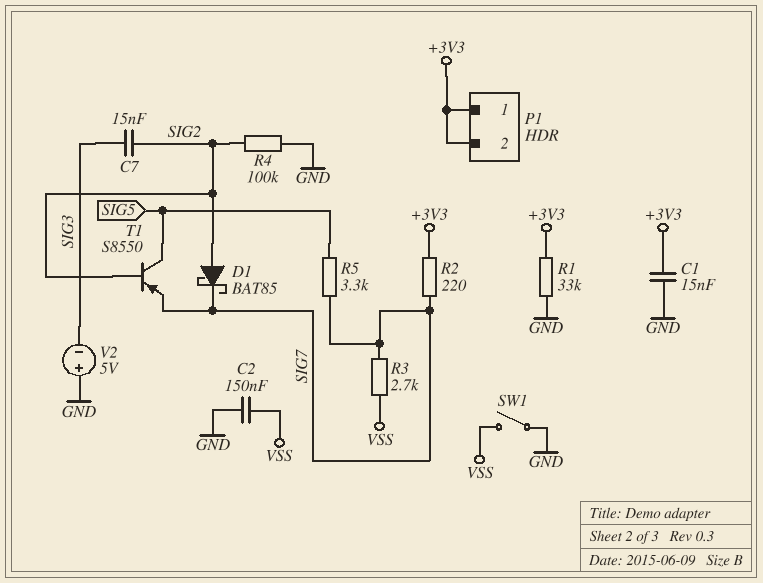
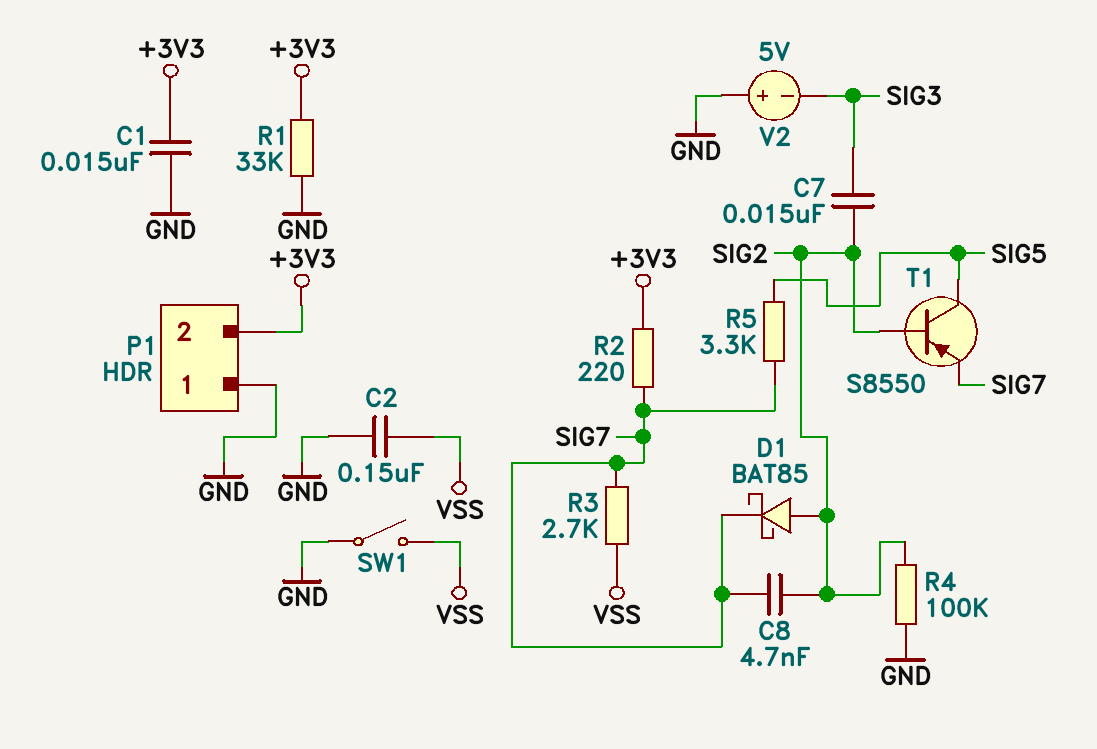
C8: none -> 4.7nF (SIG2, SIG7)
P1 pin 1: +3V3 -> GND

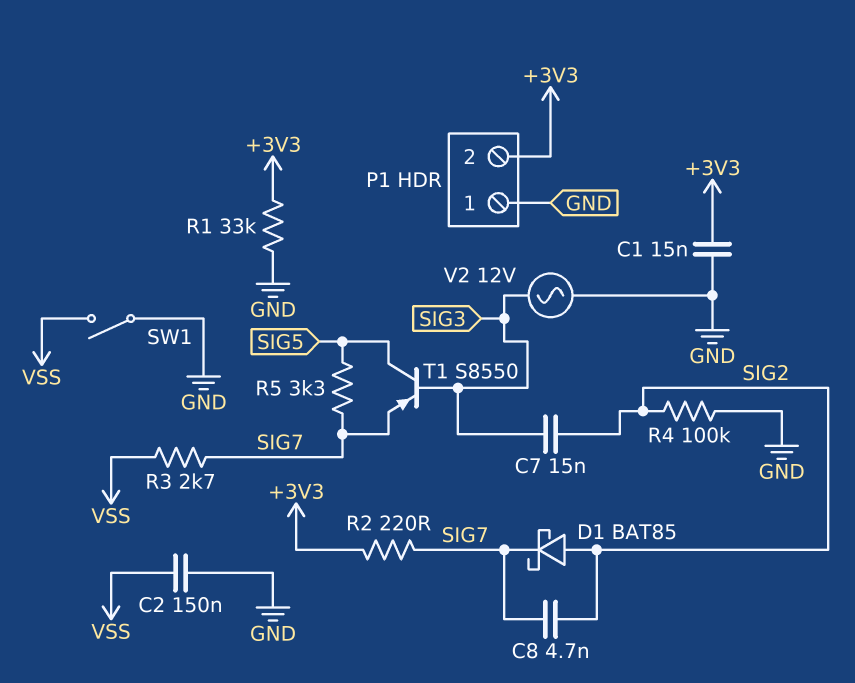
T1: PNP S8550 (B SIG2, C SIG5, E SIG7) -> PNP S8550 (B SIG3, C SIG5, E SIG7)
V2: 5V (plus GND, minus SIG3) -> AC 12V (GND, SIG3)

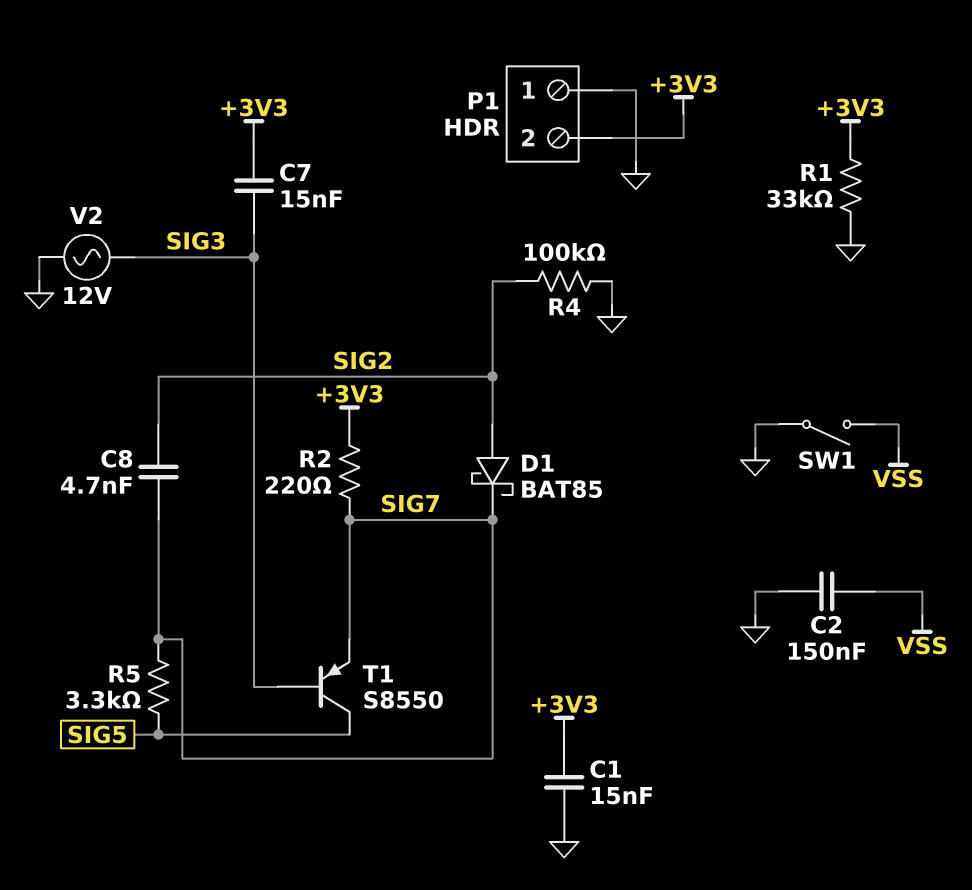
C7: 15nF (SIG2, SIG3) -> 15nF (+3V3, SIG3)
R3: 2.7k (SIG7, VSS) -> none

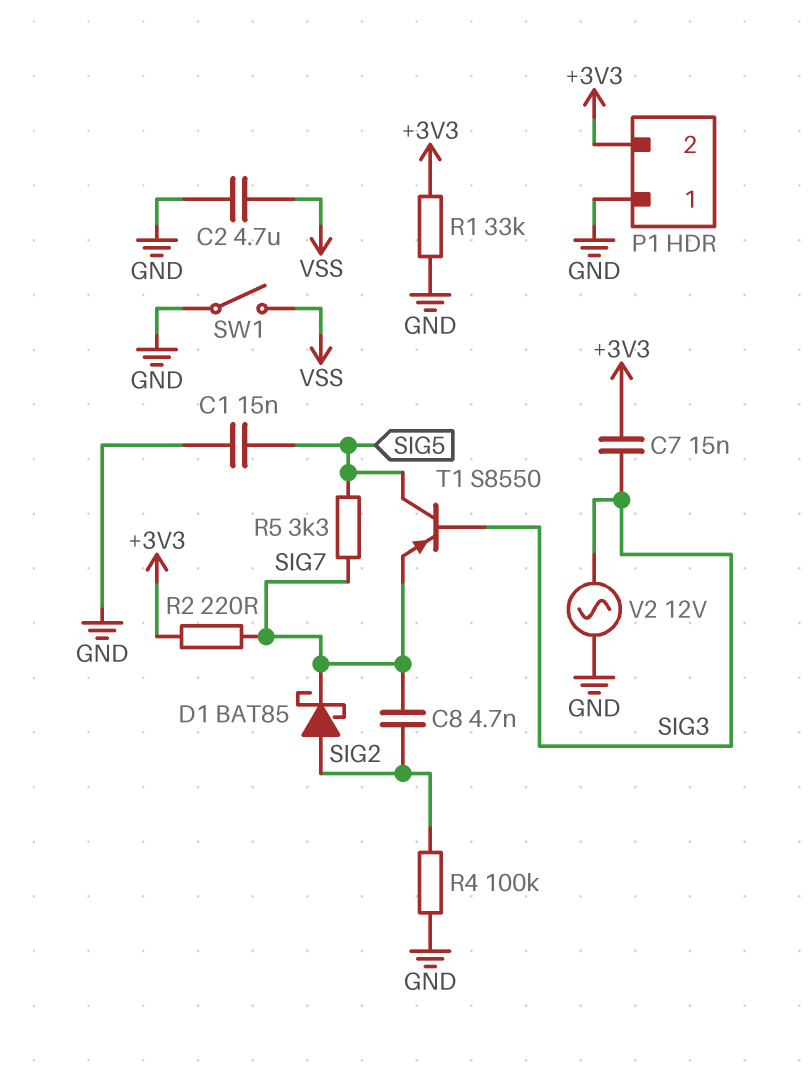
C1: 15nF (+3V3, GND) -> 15nF (GND, SIG5)
C2: 150nF (GND, VSS) -> 4.7uF (GND, VSS)

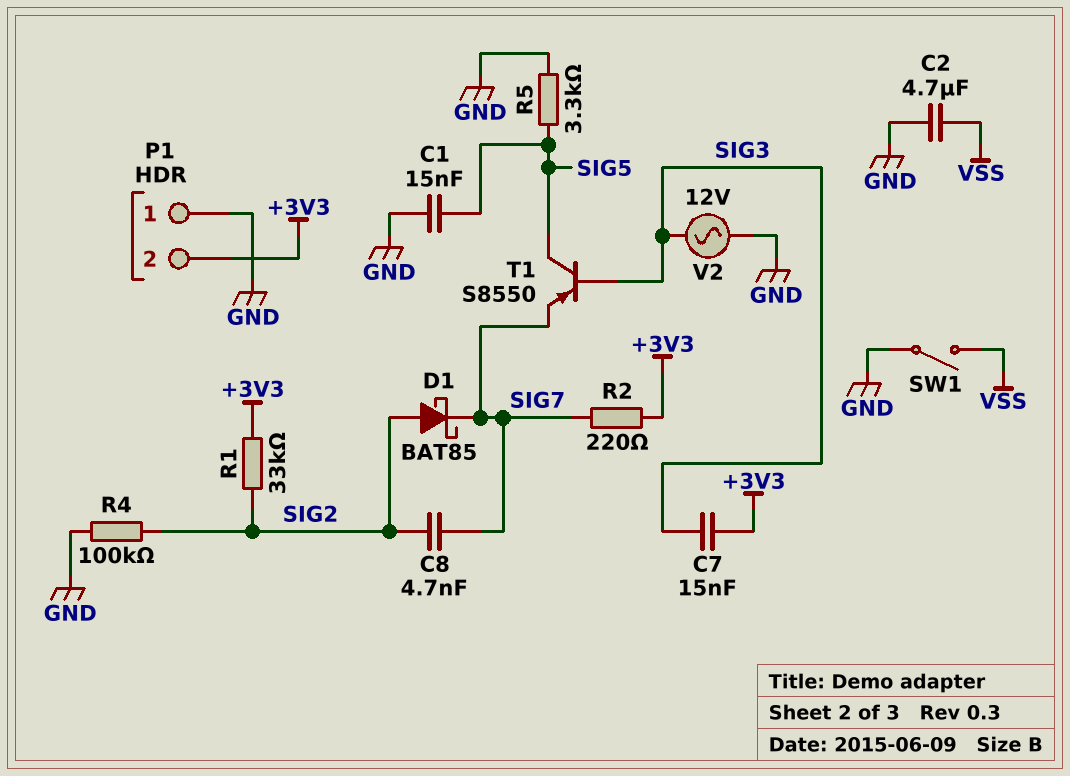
R1: 33k (+3V3, GND) -> 33k (+3V3, SIG2)
R5: 3.3k (SIG5, SIG7) -> 3.3k (GND, SIG5)

